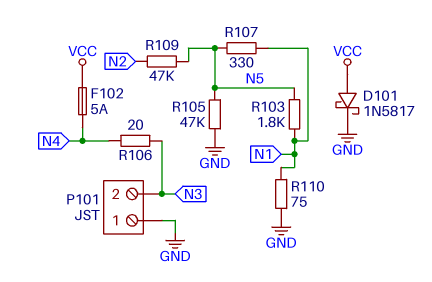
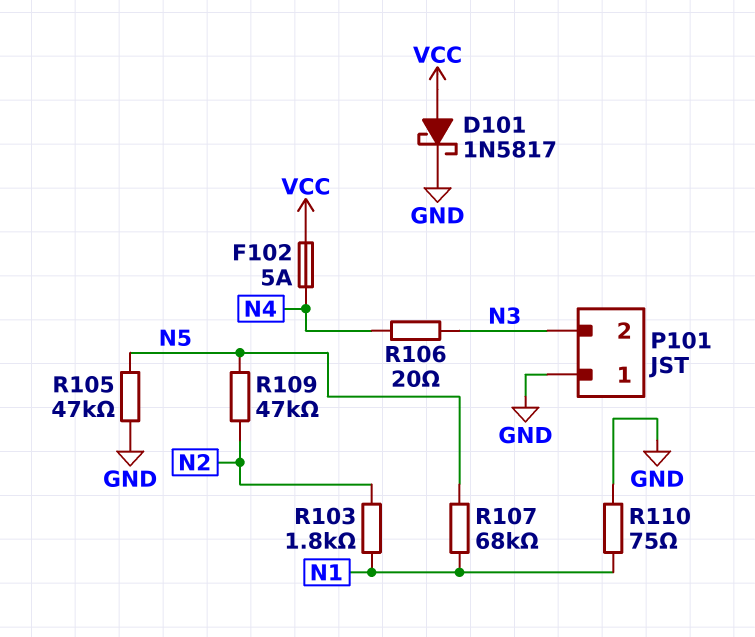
R103: 1.8k (N1, N5) -> 1.8k (N1, N2)
R107: 330 (N1, N5) -> 68k (N1, N5)

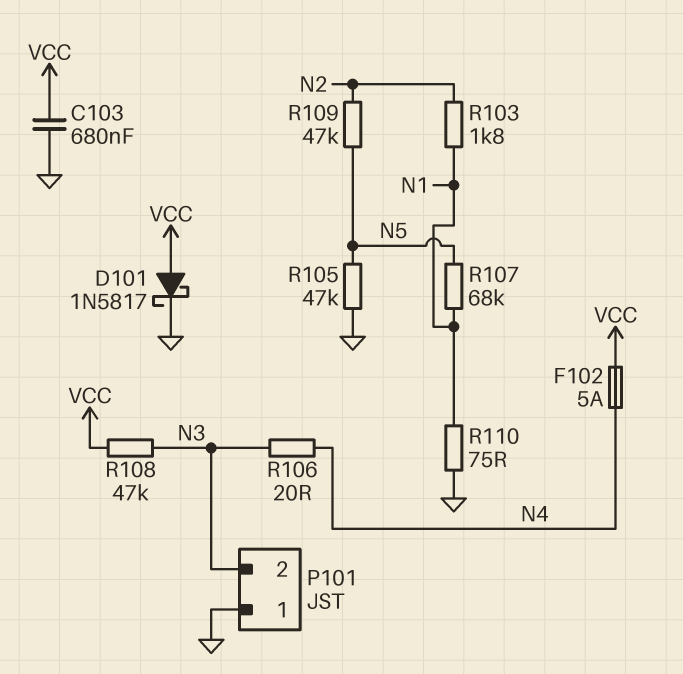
C103: none -> 680nF (GND, VCC)
R108: none -> 47k (N3, VCC)

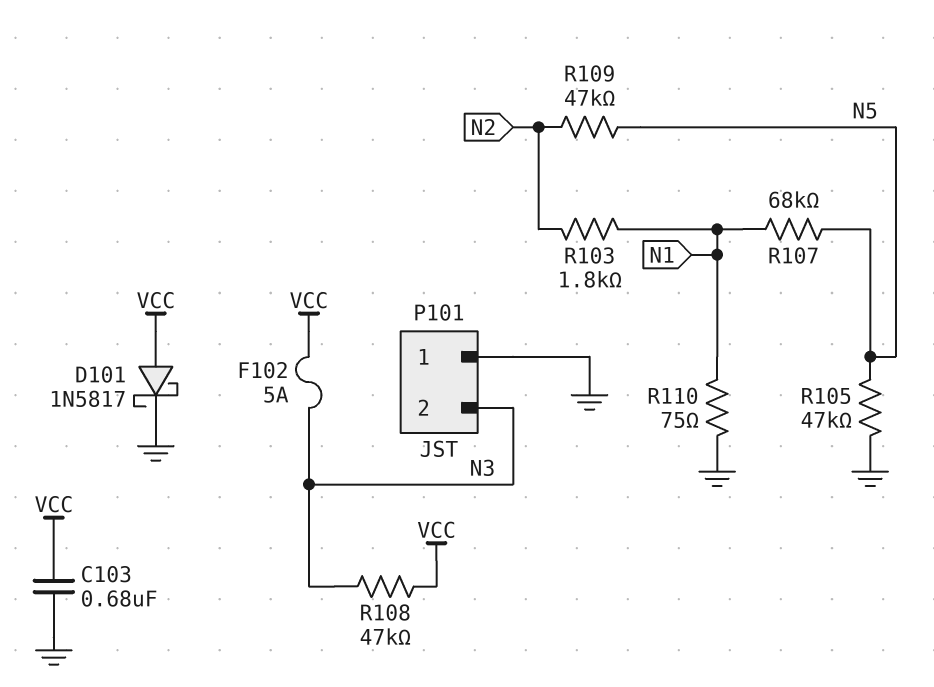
F102: 5A (N4, VCC) -> 5A (N3, VCC)
R106: 20 (N3, N4) -> none

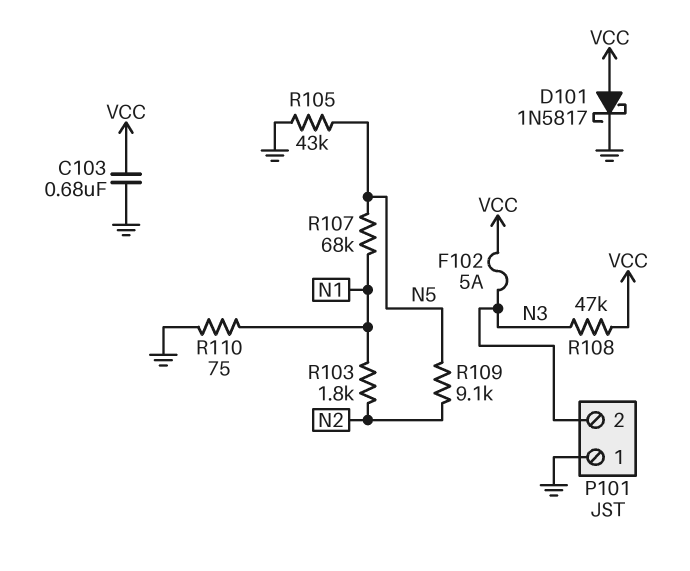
R105: 47k (GND, N5) -> 43k (GND, N5)
R109: 47k (N2, N5) -> 9.1k (N2, N5)

